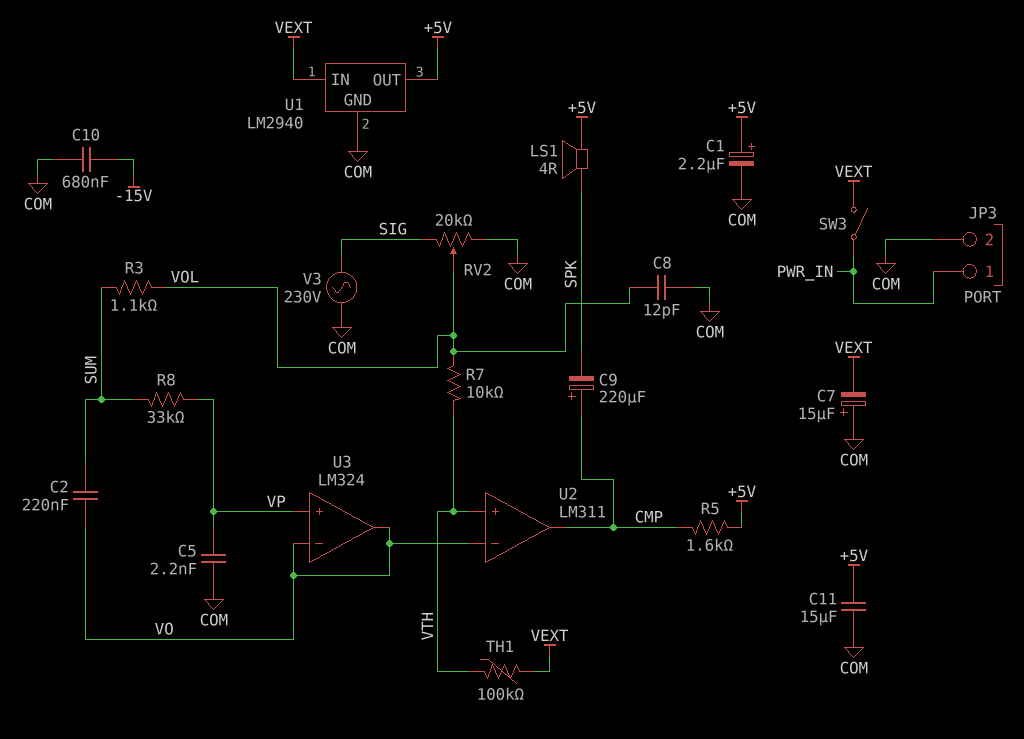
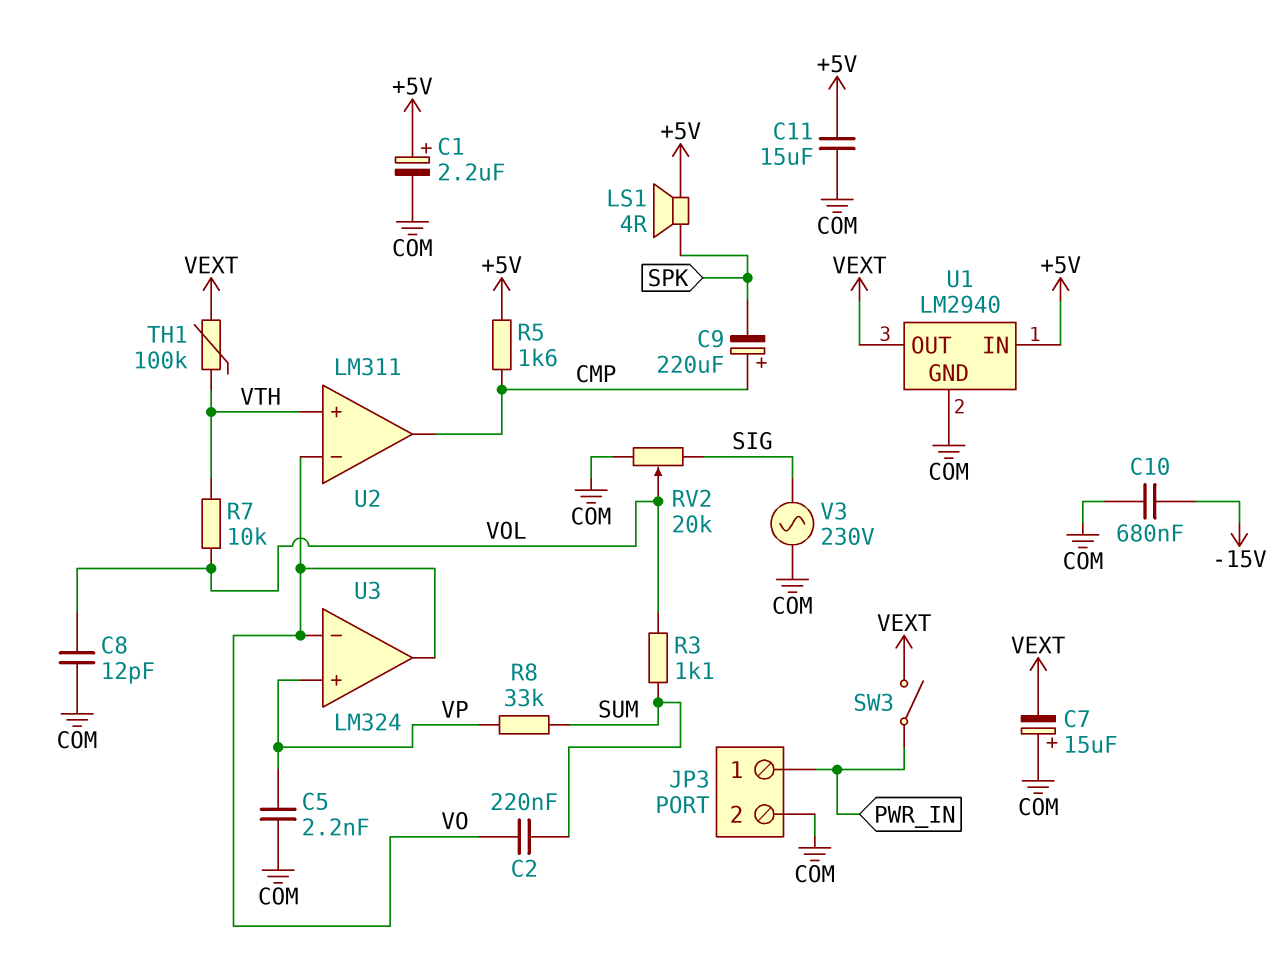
U1 pin IN: VEXT -> +5V
U1 pin OUT: +5V -> VEXT

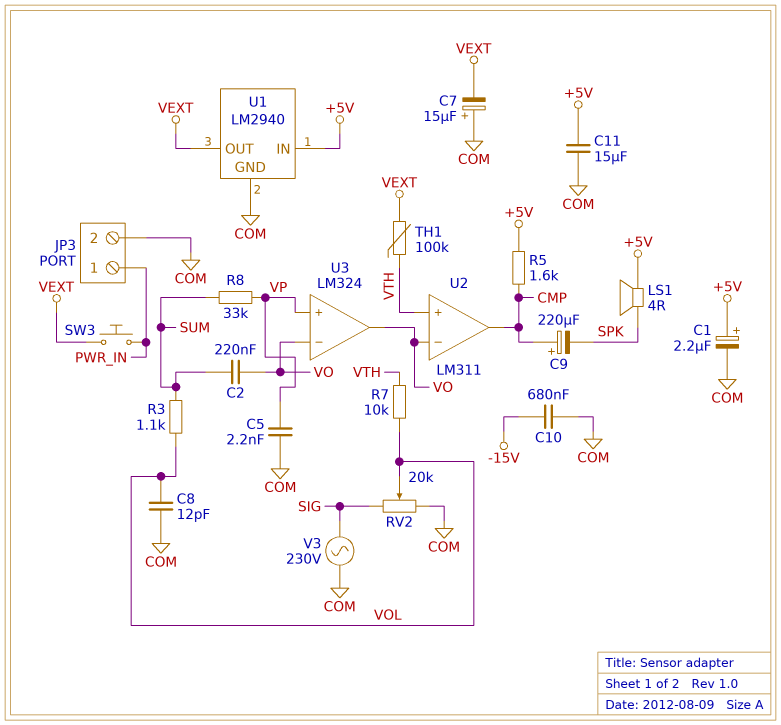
SW3: switch (PWR_IN, VEXT) -> button (PWR_IN, VEXT)

